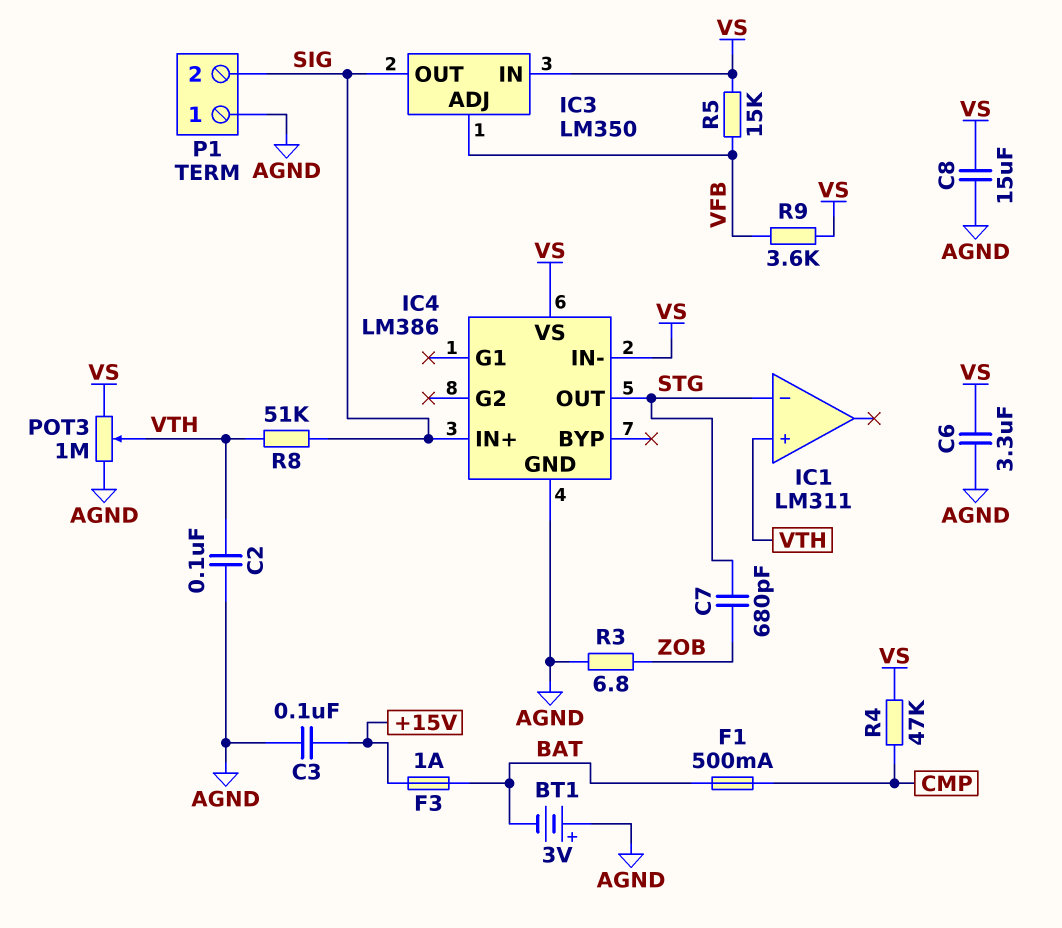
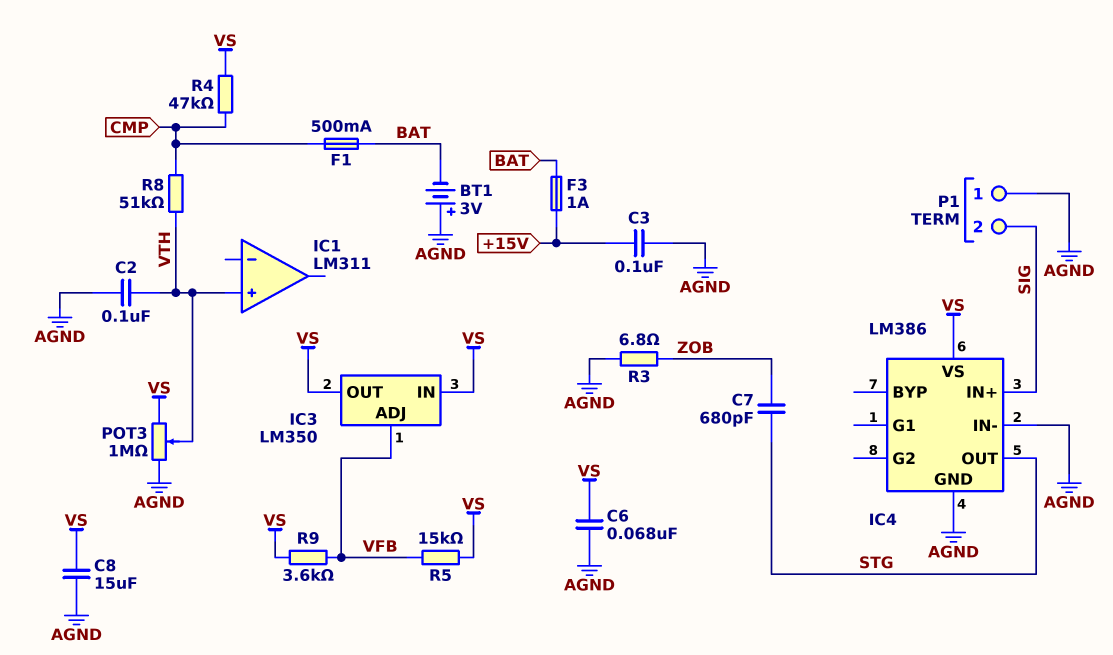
C6: 3.3uF (AGND, VS) -> 68nF (AGND, VS)
IC1 pin in-: STG -> none
IC3 pin OUT: SIG -> VS
IC4 pin IN-: VS -> AGND
R8: 51k (SIG, VTH) -> 51k (CMP, VTH)

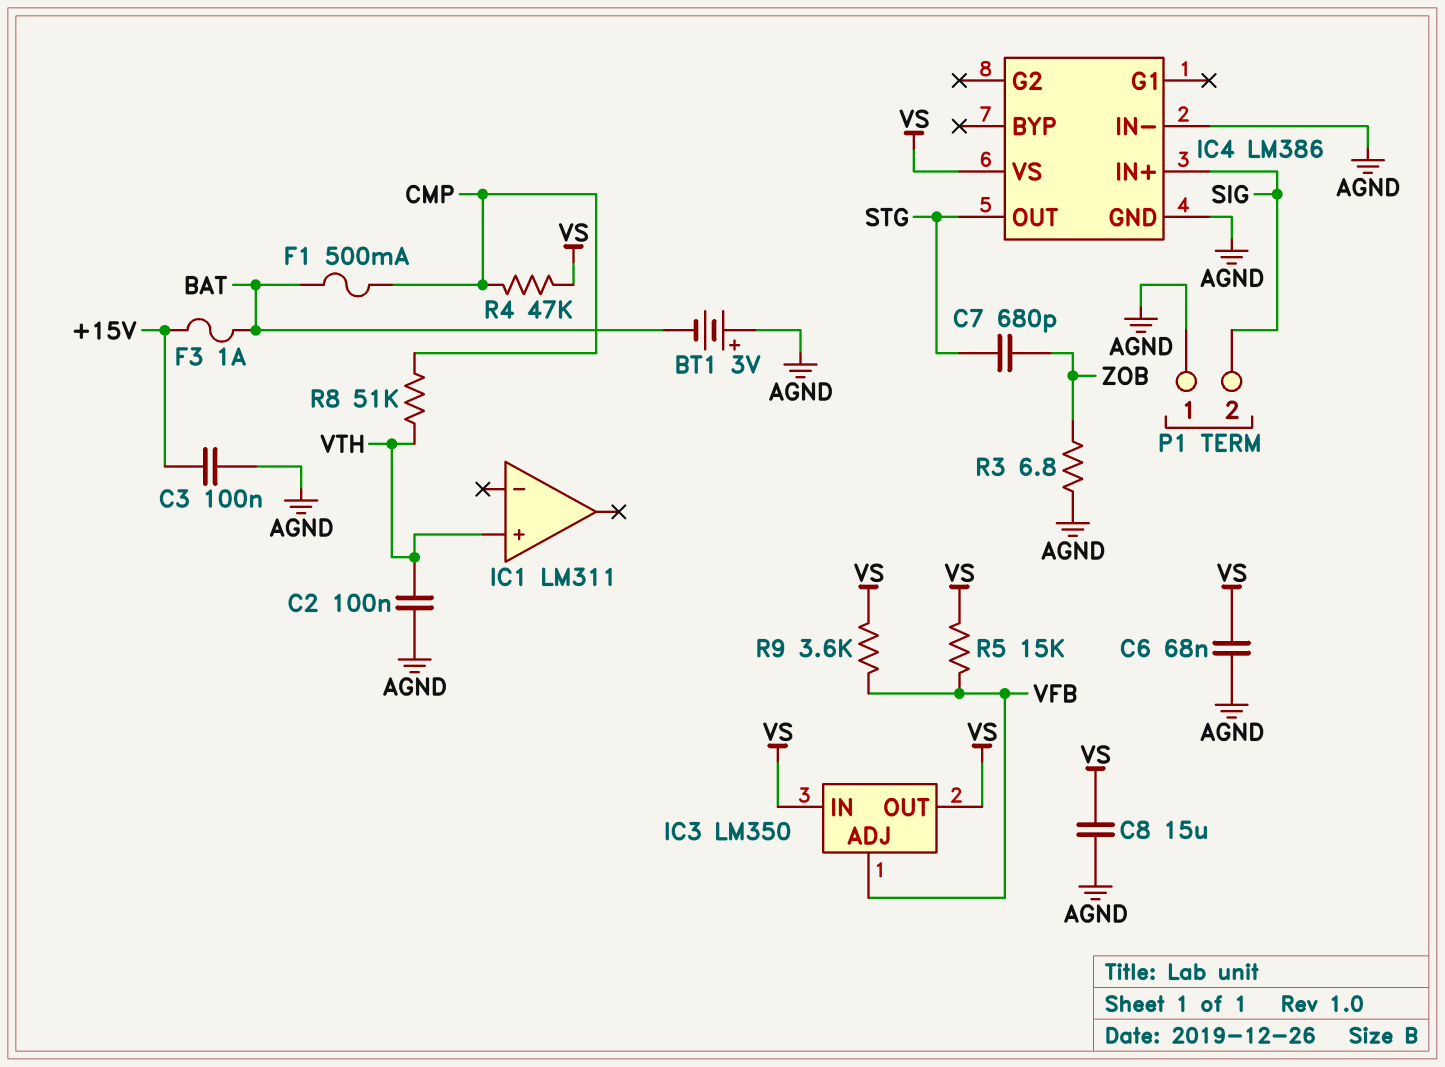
POT3: 1M (AGND, VS, wiper VTH) -> none

